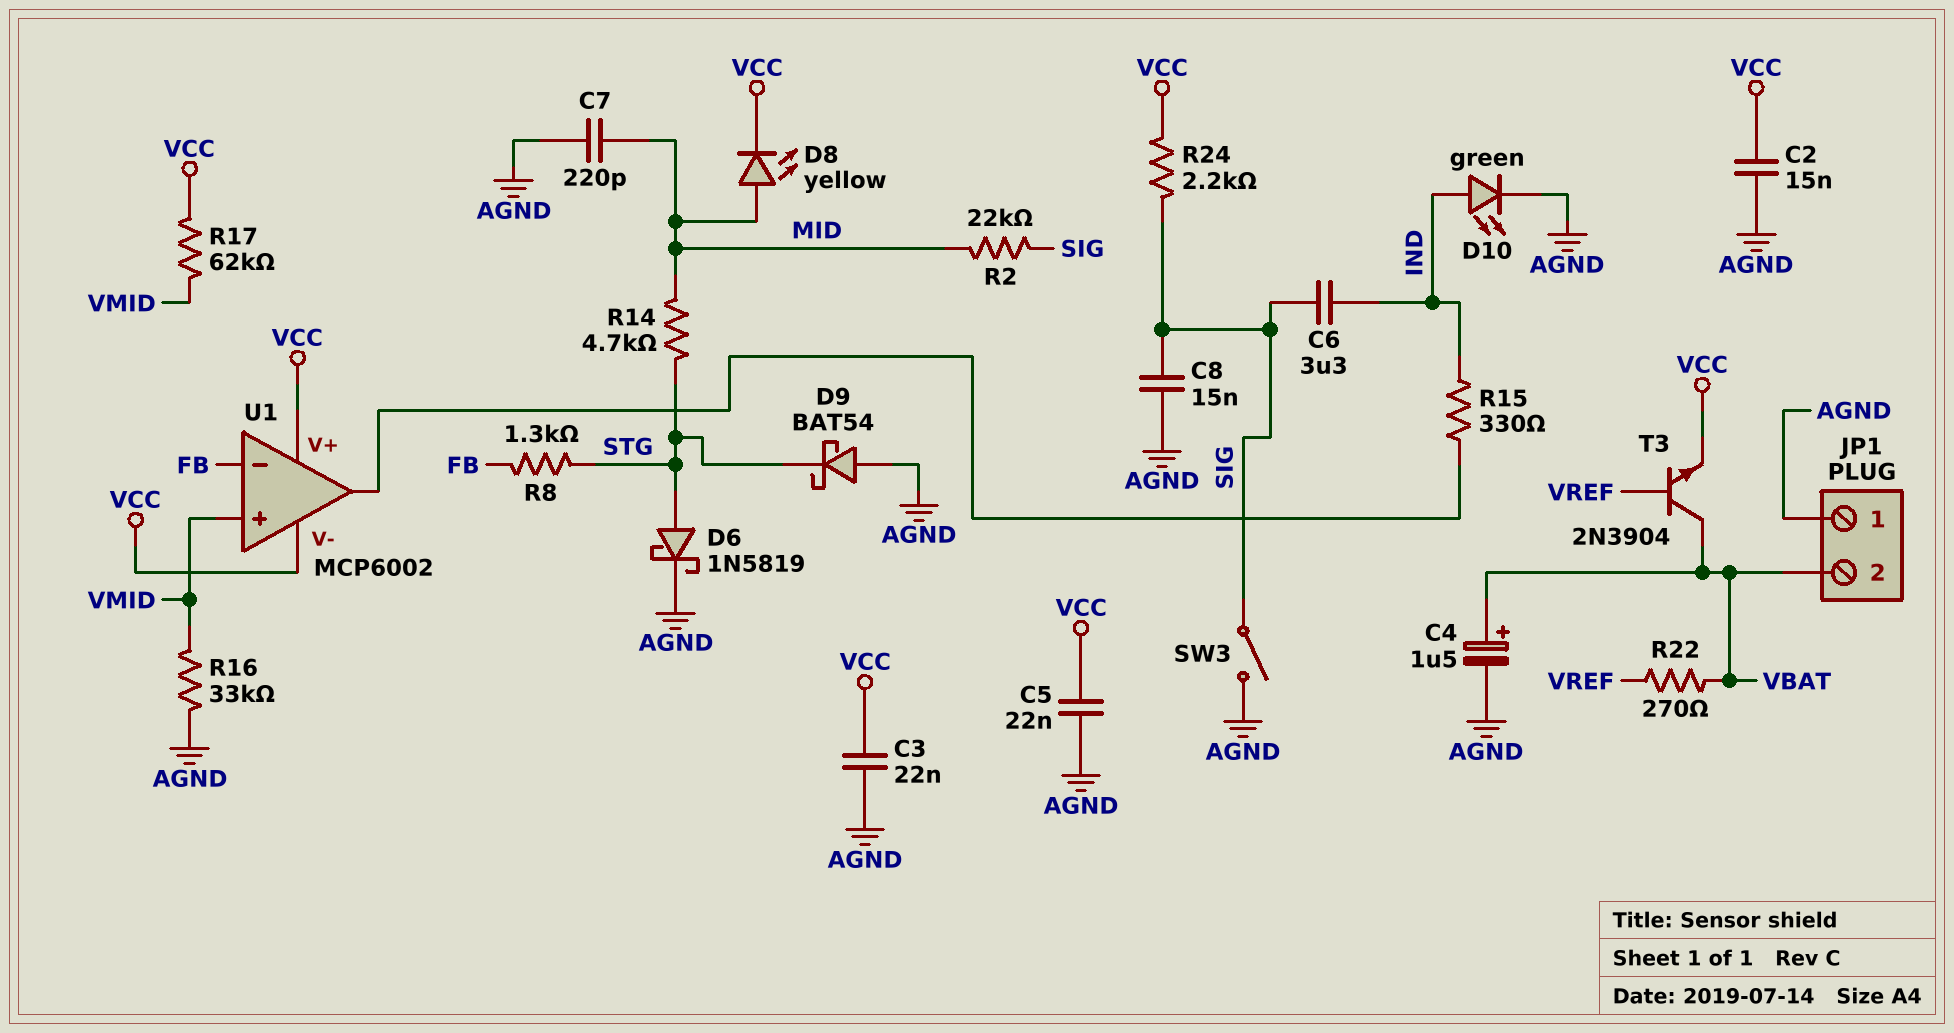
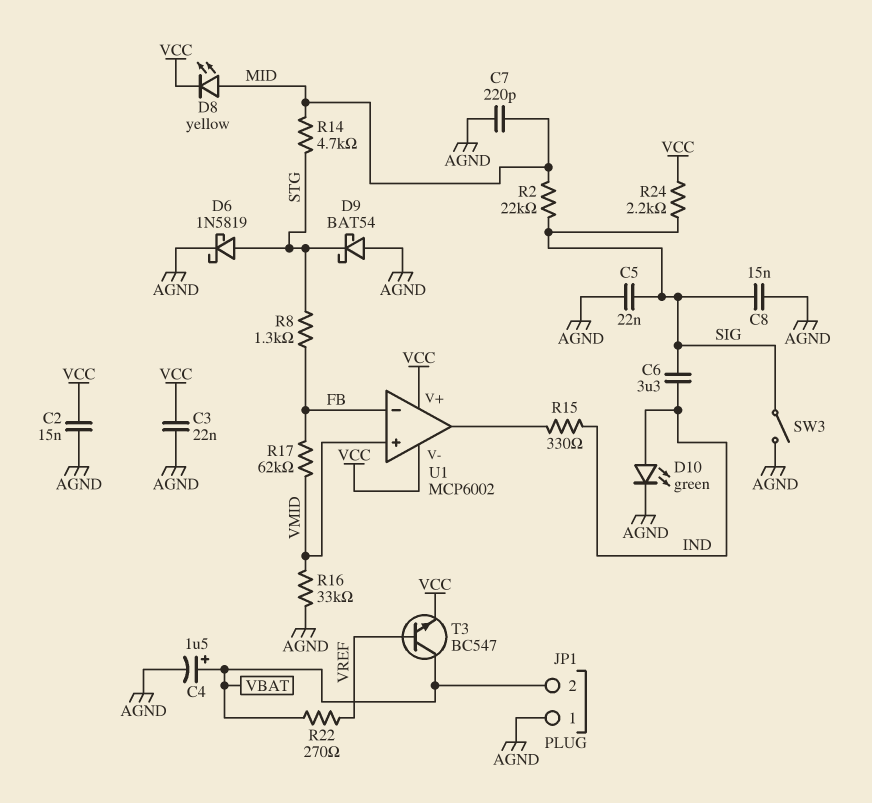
C5: 22nF (AGND, VCC) -> 22nF (AGND, SIG)
R17: 62k (VCC, VMID) -> 62k (FB, VMID)
T3: NPN 2N3904 (B VREF, C VBAT, E VCC) -> NPN BC547 (B VREF, C VBAT, E VCC)

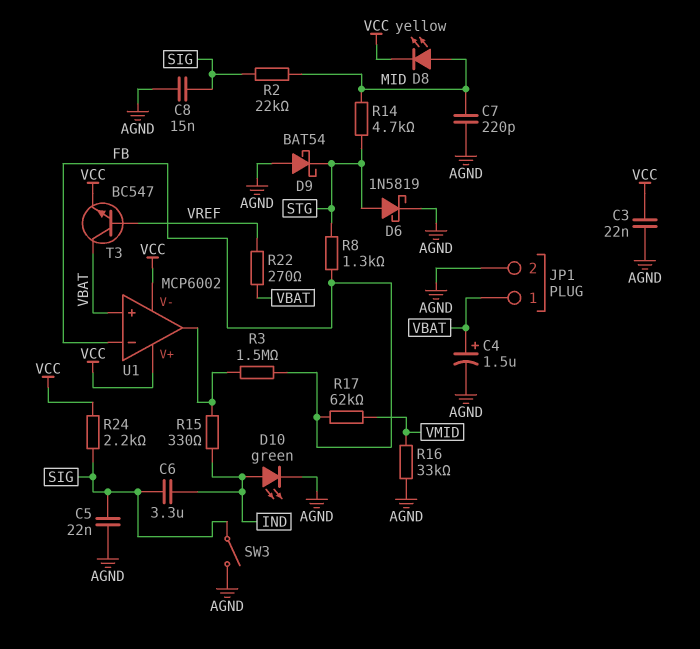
C2: 15nF (AGND, VCC) -> none
JP1 pin 1: AGND -> VBAT
JP1 pin 2: VBAT -> AGND
R3: none -> 1.5M (FB, U1/out)
U1 pin in+: VMID -> VBAT

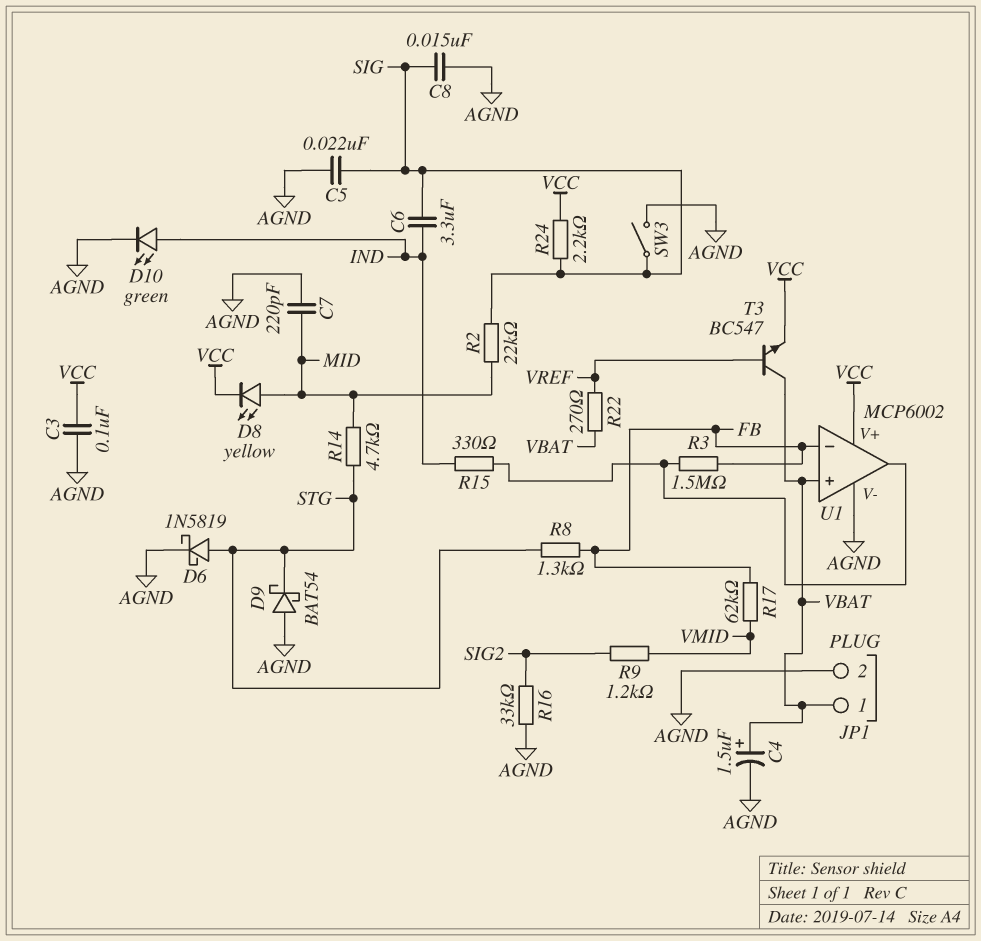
C3: 22nF (AGND, VCC) -> 100nF (AGND, VCC)
R9: none -> 1.2k (SIG2, VMID)
R16: 33k (AGND, VMID) -> 33k (AGND, SIG2)
U1 pin V-: VCC -> AGND

